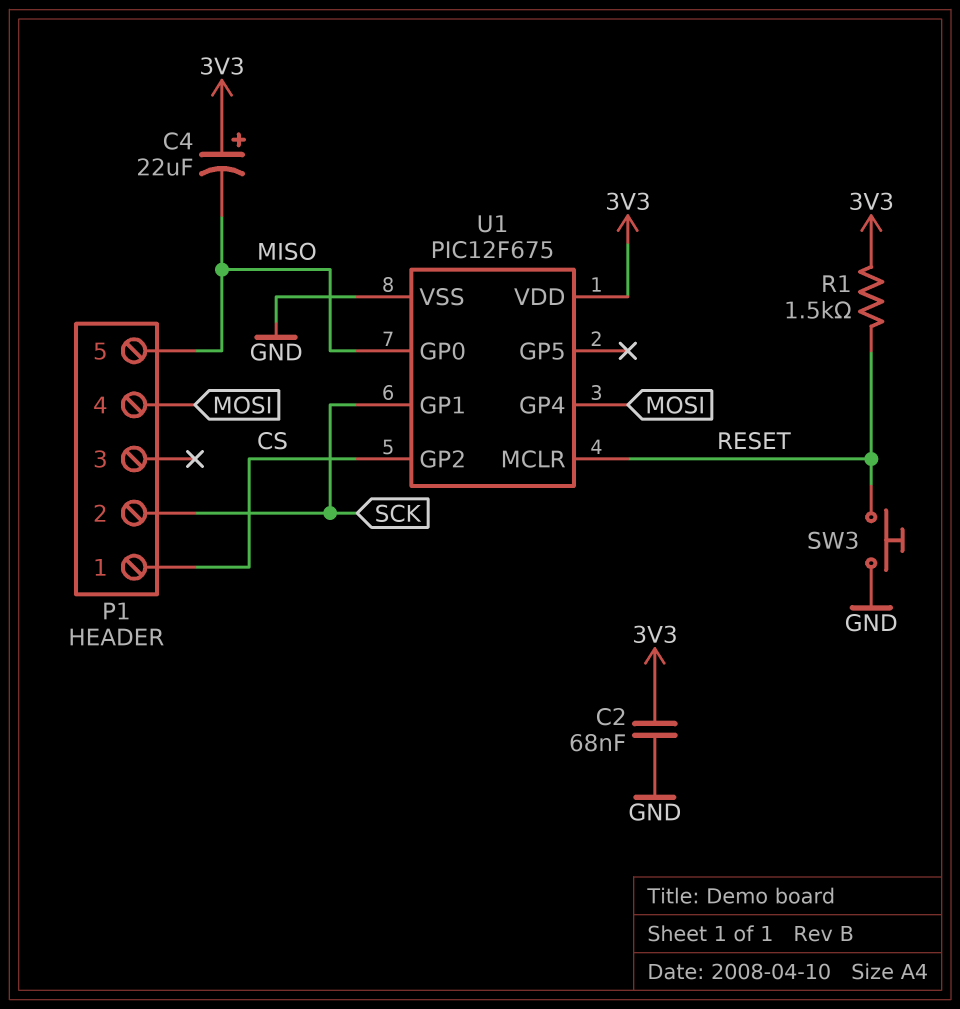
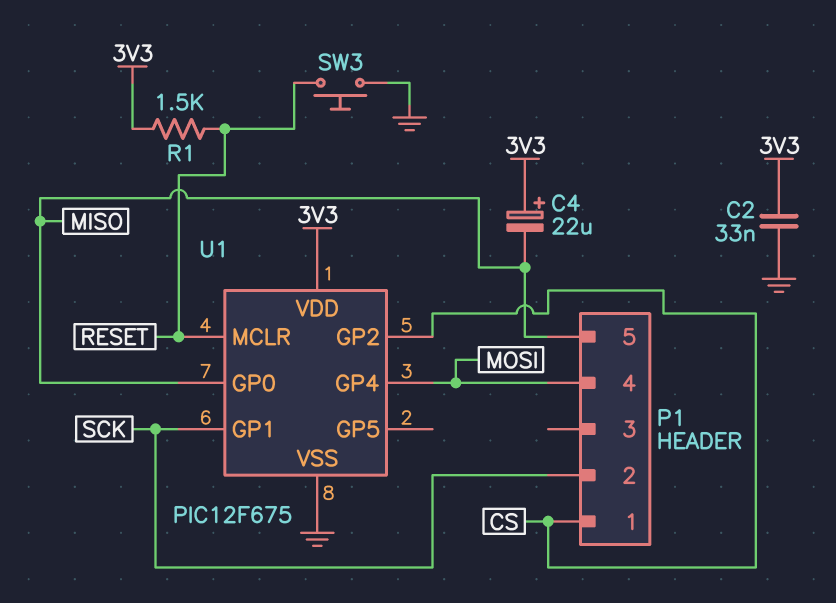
C2: 68nF (3V3, GND) -> 33nF (3V3, GND)

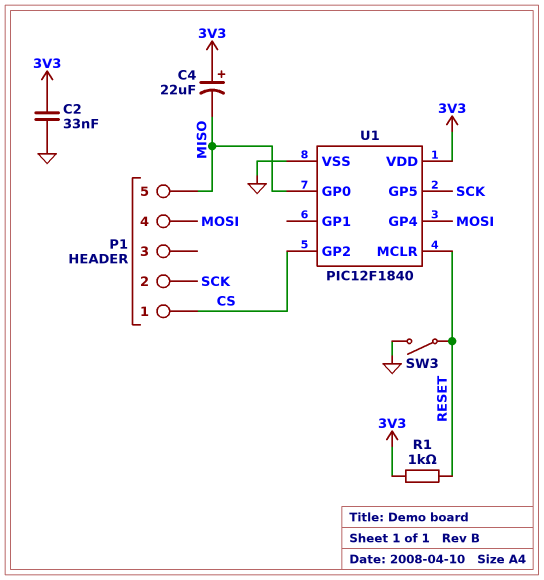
R1: 1.5k (3V3, RESET) -> 1k (3V3, RESET)
SW3: button (GND, RESET) -> switch (GND, RESET)
U1: PIC12F675 -> PIC12F1840
U1 pin GP1: SCK -> none
U1 pin GP5: none -> SCK

